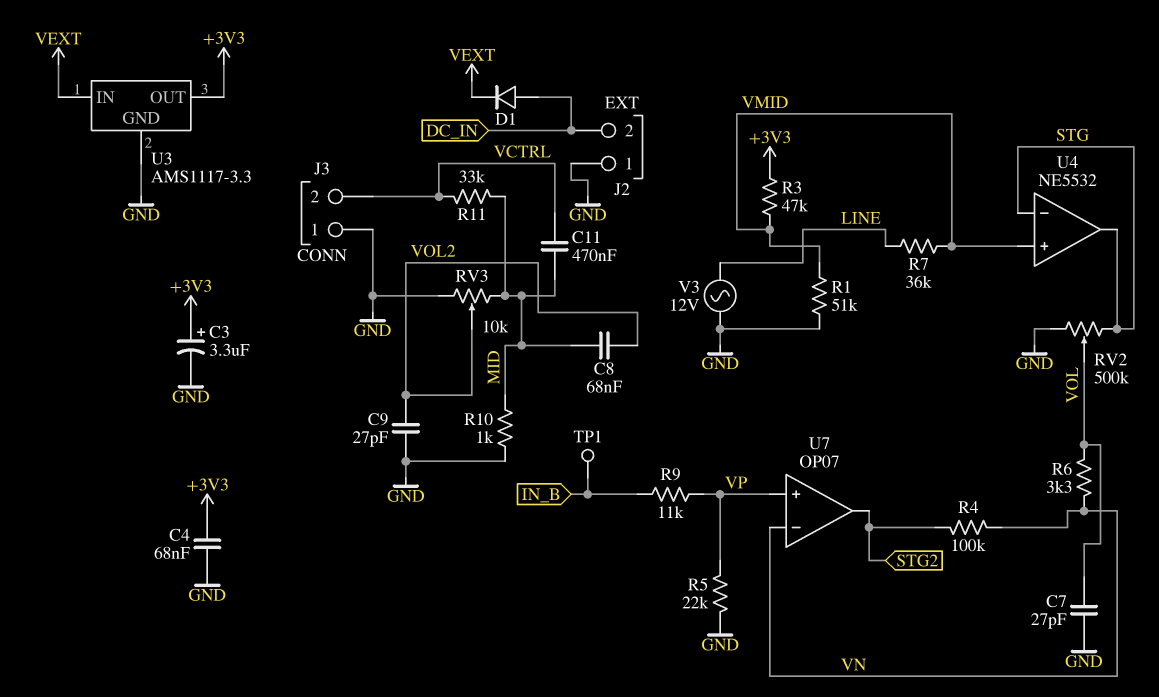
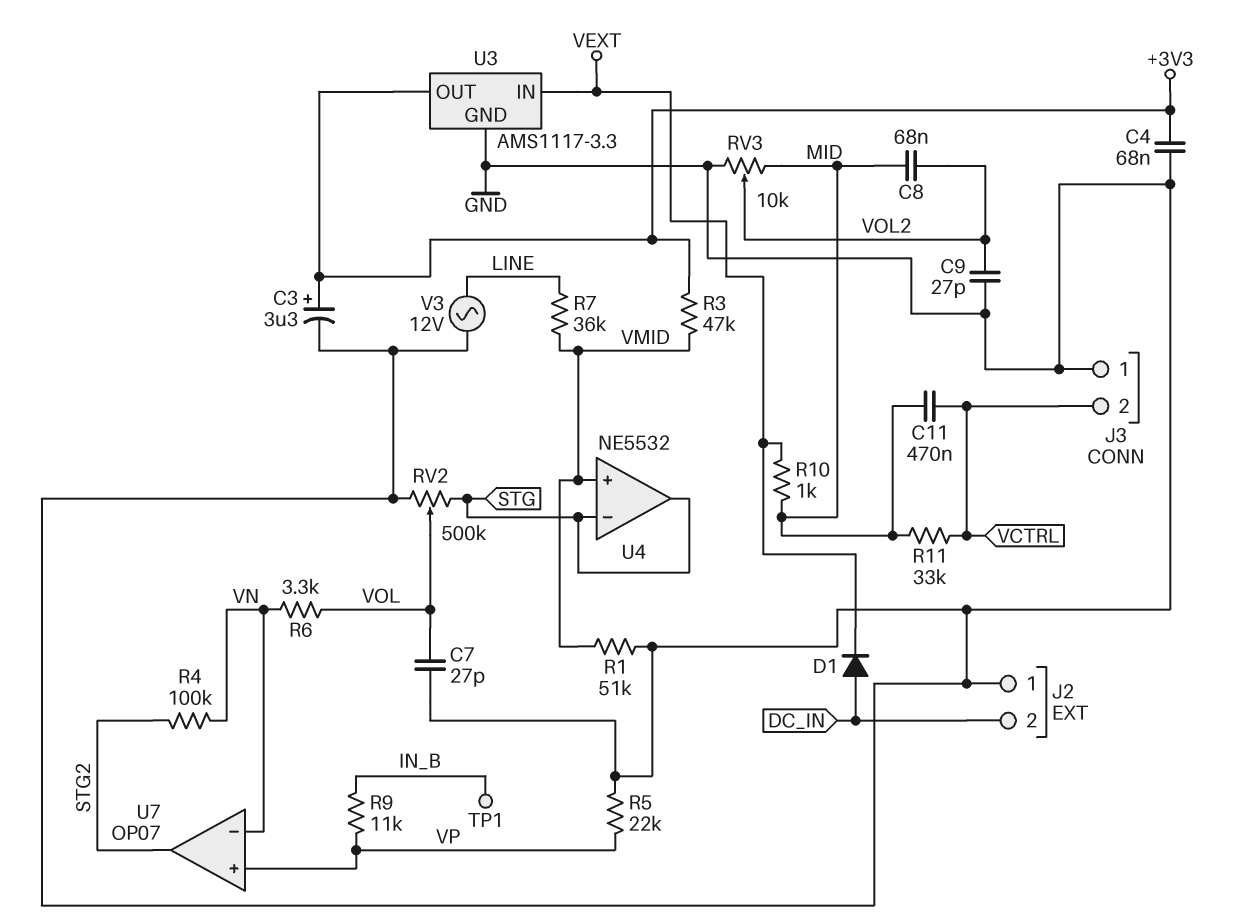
R10: 1k (GND, MID) -> 1k (MID, VEXT)

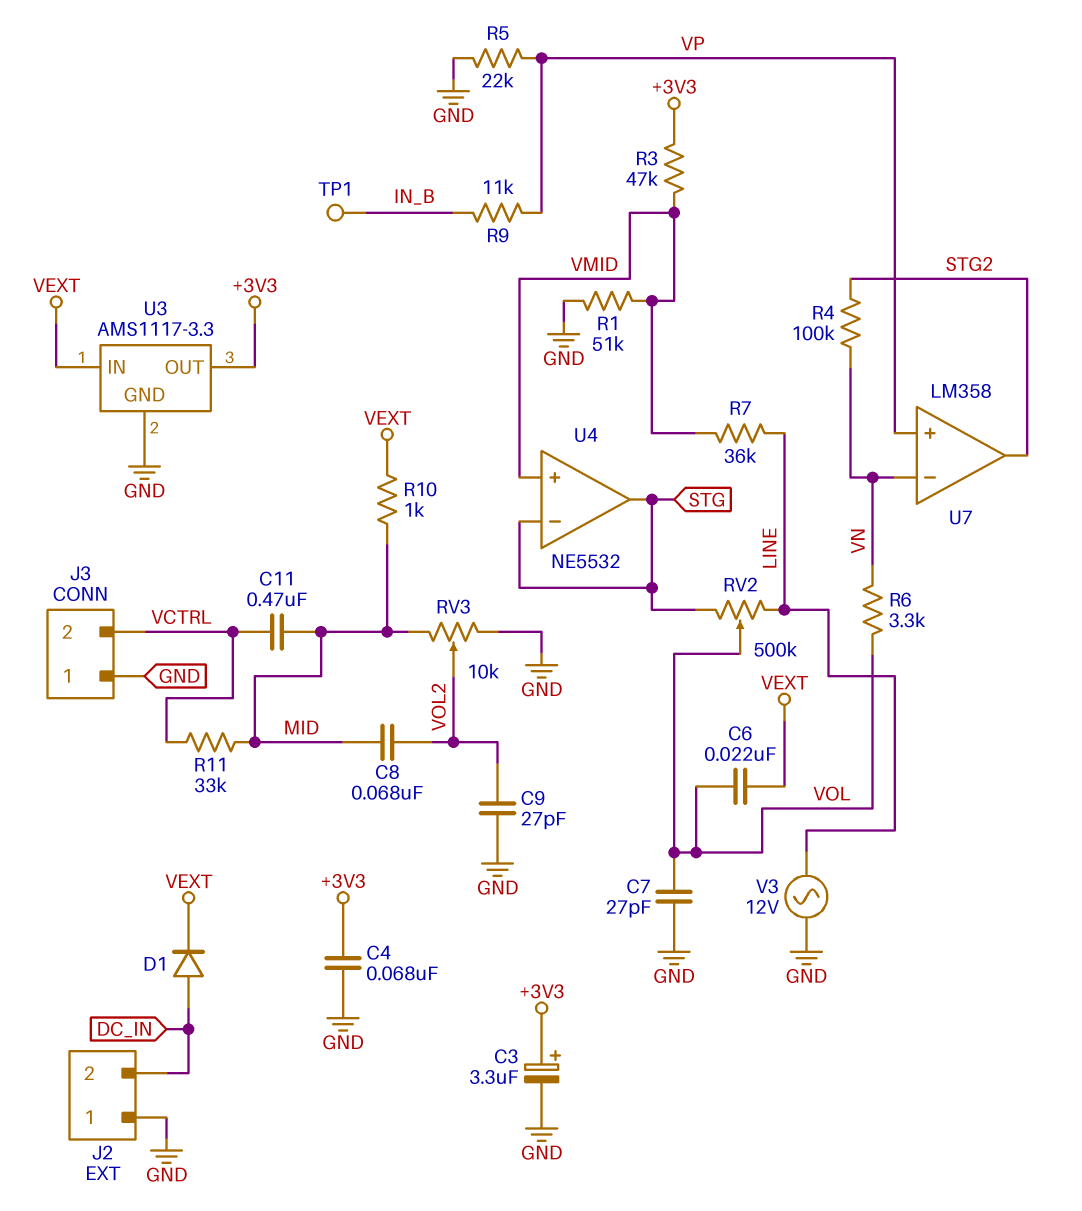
C6: none -> 22nF (VEXT, VOL)
RV2: 500k (GND, STG, wiper VOL) -> 500k (LINE, STG, wiper VOL)
U7: OP07 -> LM358

